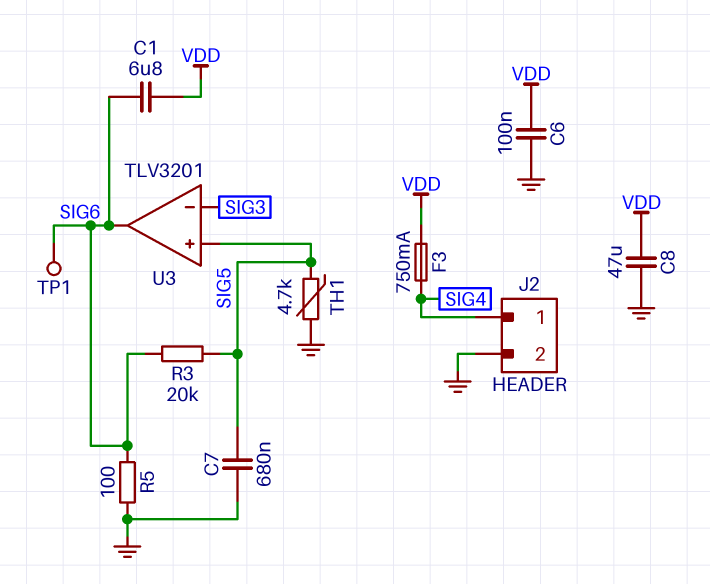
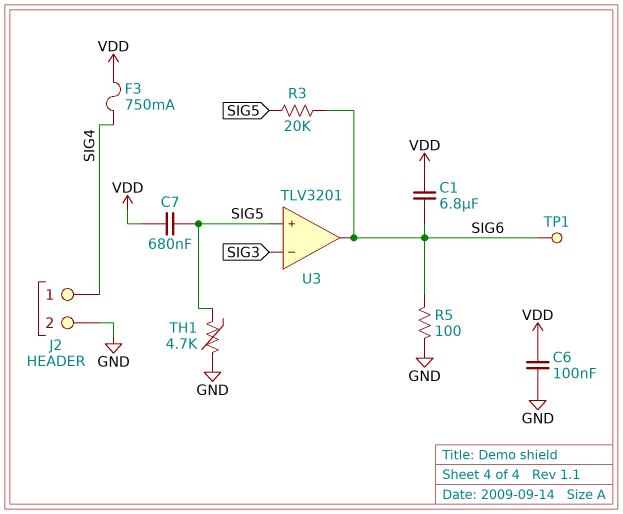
C7: 680nF (GND, SIG5) -> 680nF (SIG5, VDD)
C8: 47uF (GND, VDD) -> none

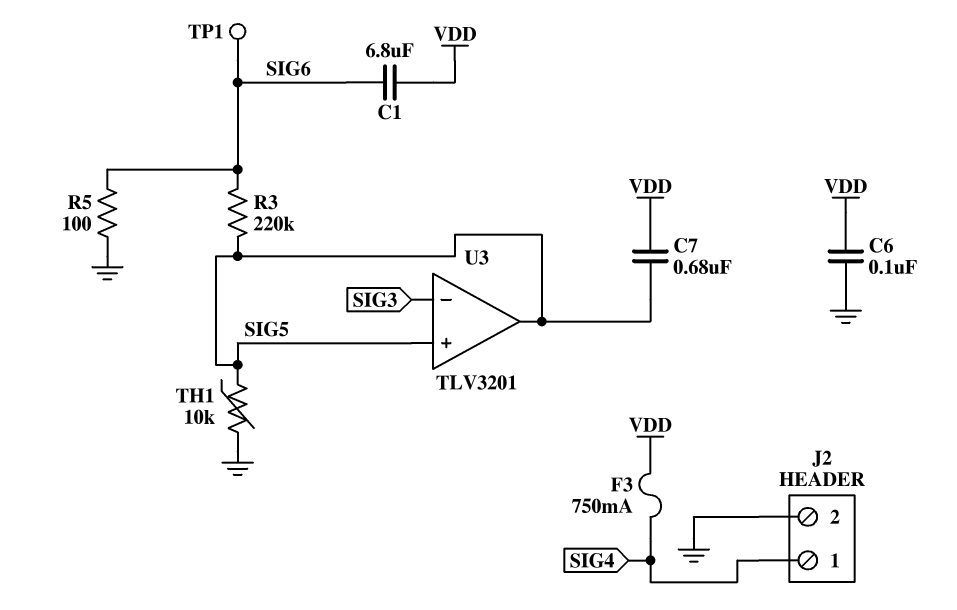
R3: 20k (SIG5, SIG6) -> 220k (SIG5, SIG6)
TH1: 4.7k (GND, SIG5) -> 10k (GND, SIG5)
U3 pin out: SIG6 -> SIG5

